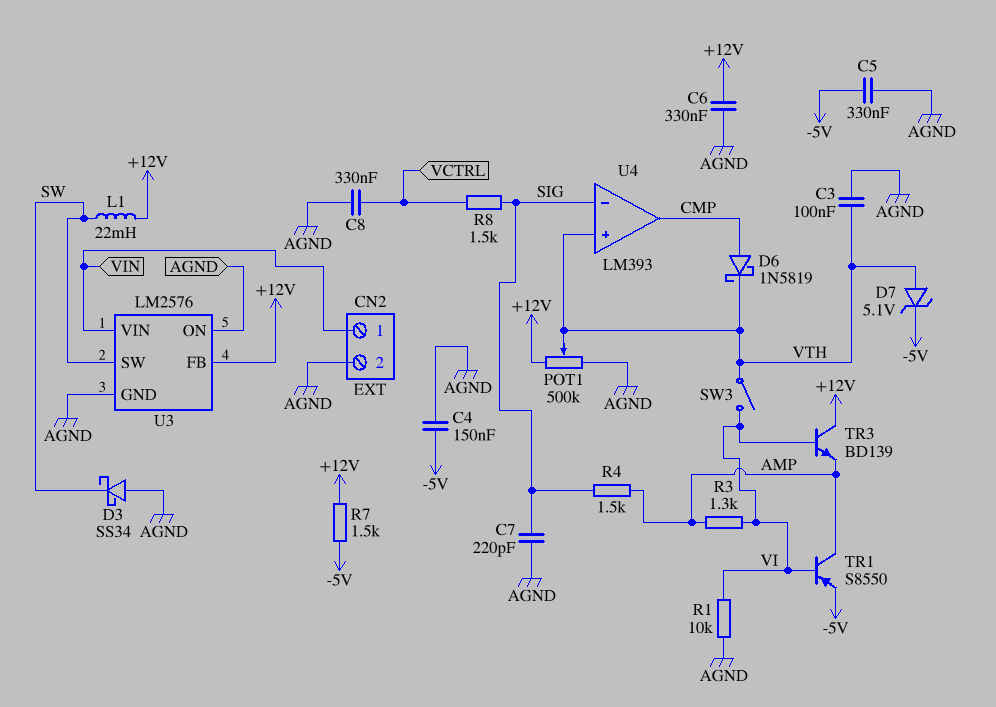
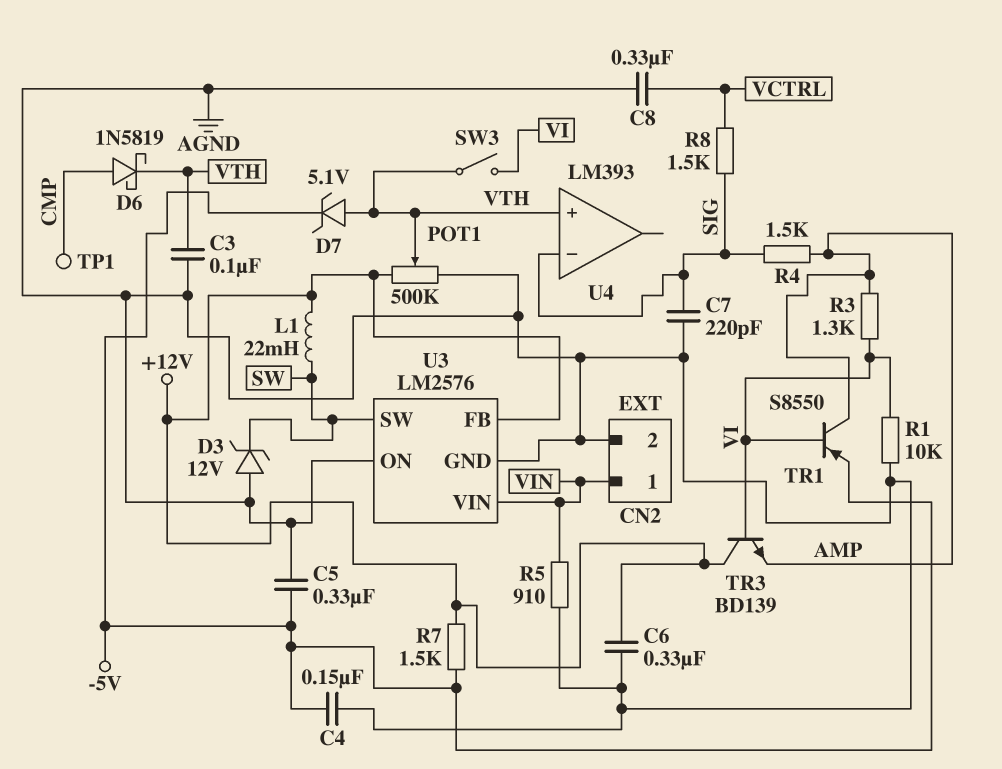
D3: schottky SS34 (A AGND, K SW) -> zener 12V (A AGND, K SW)
R5: none -> 910 (AGND, VIN)
TP1: none -> test point (CMP)
U4 pin out: CMP -> none

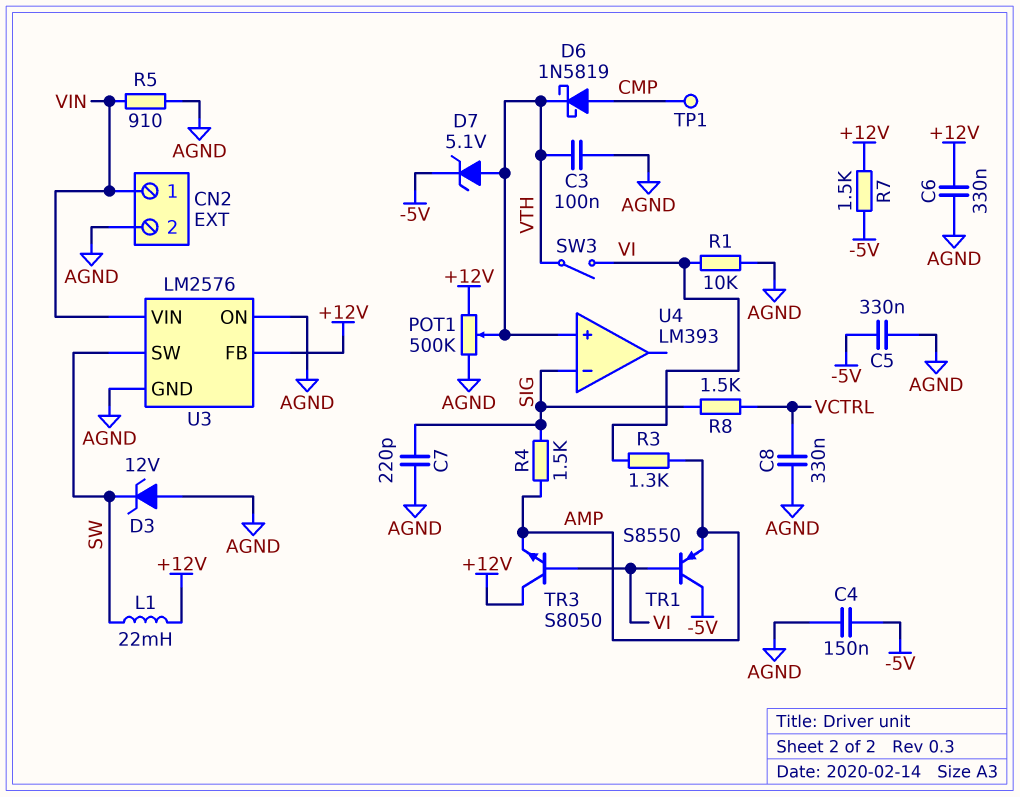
TR1: PNP S8550 (B VI, C AMP, E -5V) -> PNP S8550 (B VI, C -5V, E AMP)
TR3: NPN BD139 (B VI, C +12V, E AMP) -> NPN S8050 (B VI, C +12V, E AMP)

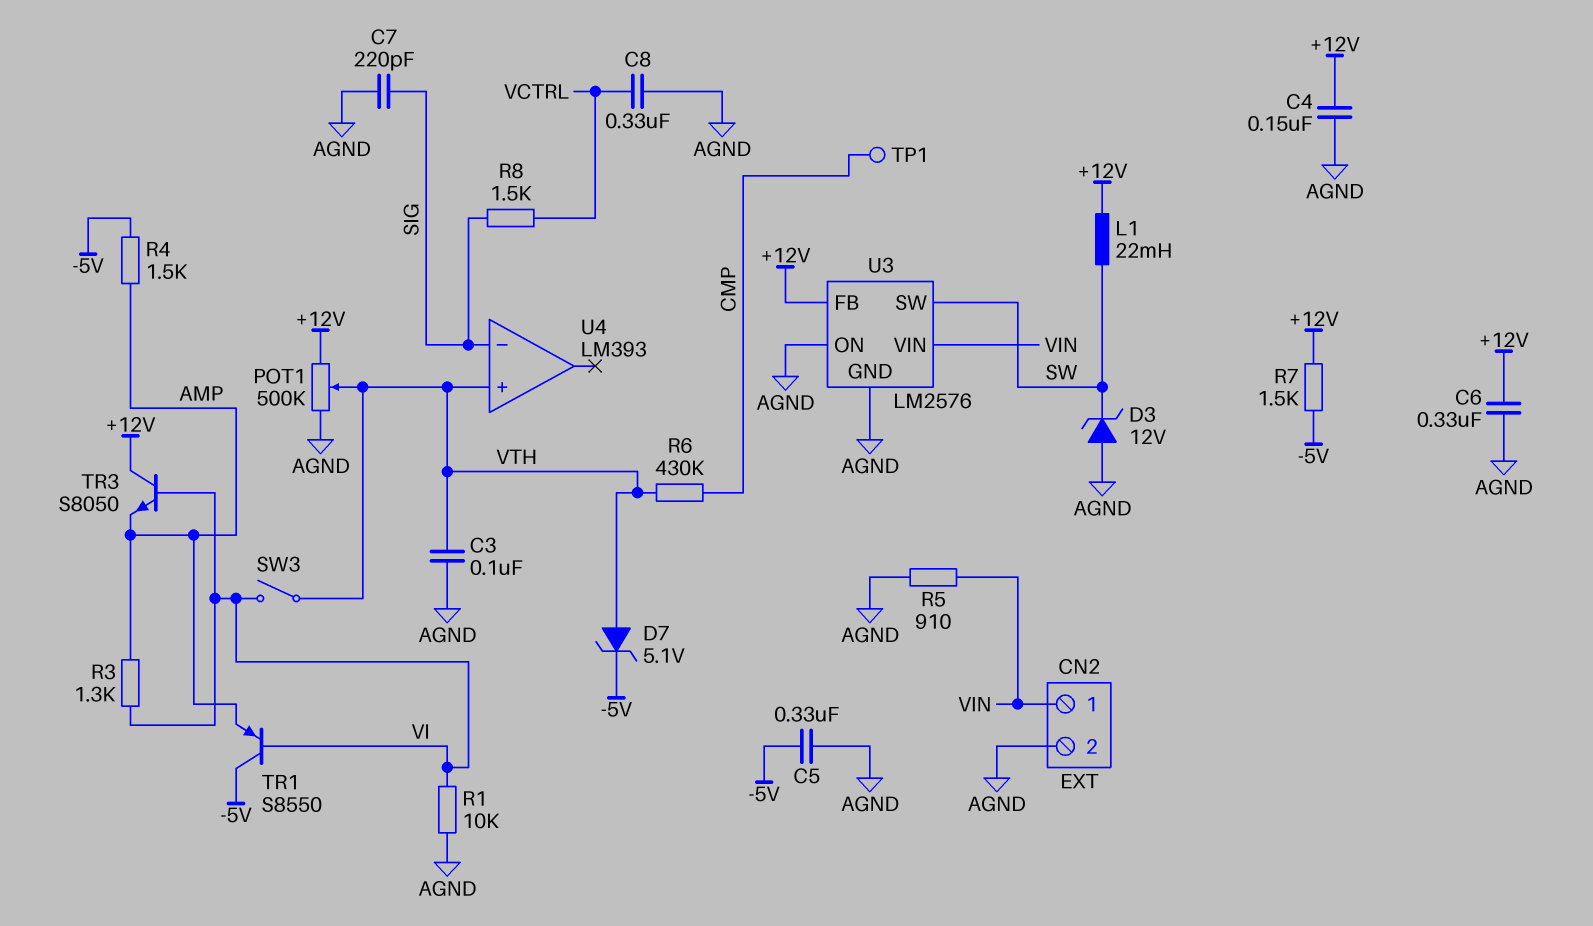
C4: 150nF (-5V, AGND) -> 150nF (+12V, AGND)
D6: schottky 1N5819 (A CMP, K VTH) -> none
R4: 1.5k (AMP, SIG) -> 1.5k (-5V, AMP)
R6: none -> 430k (CMP, VTH)

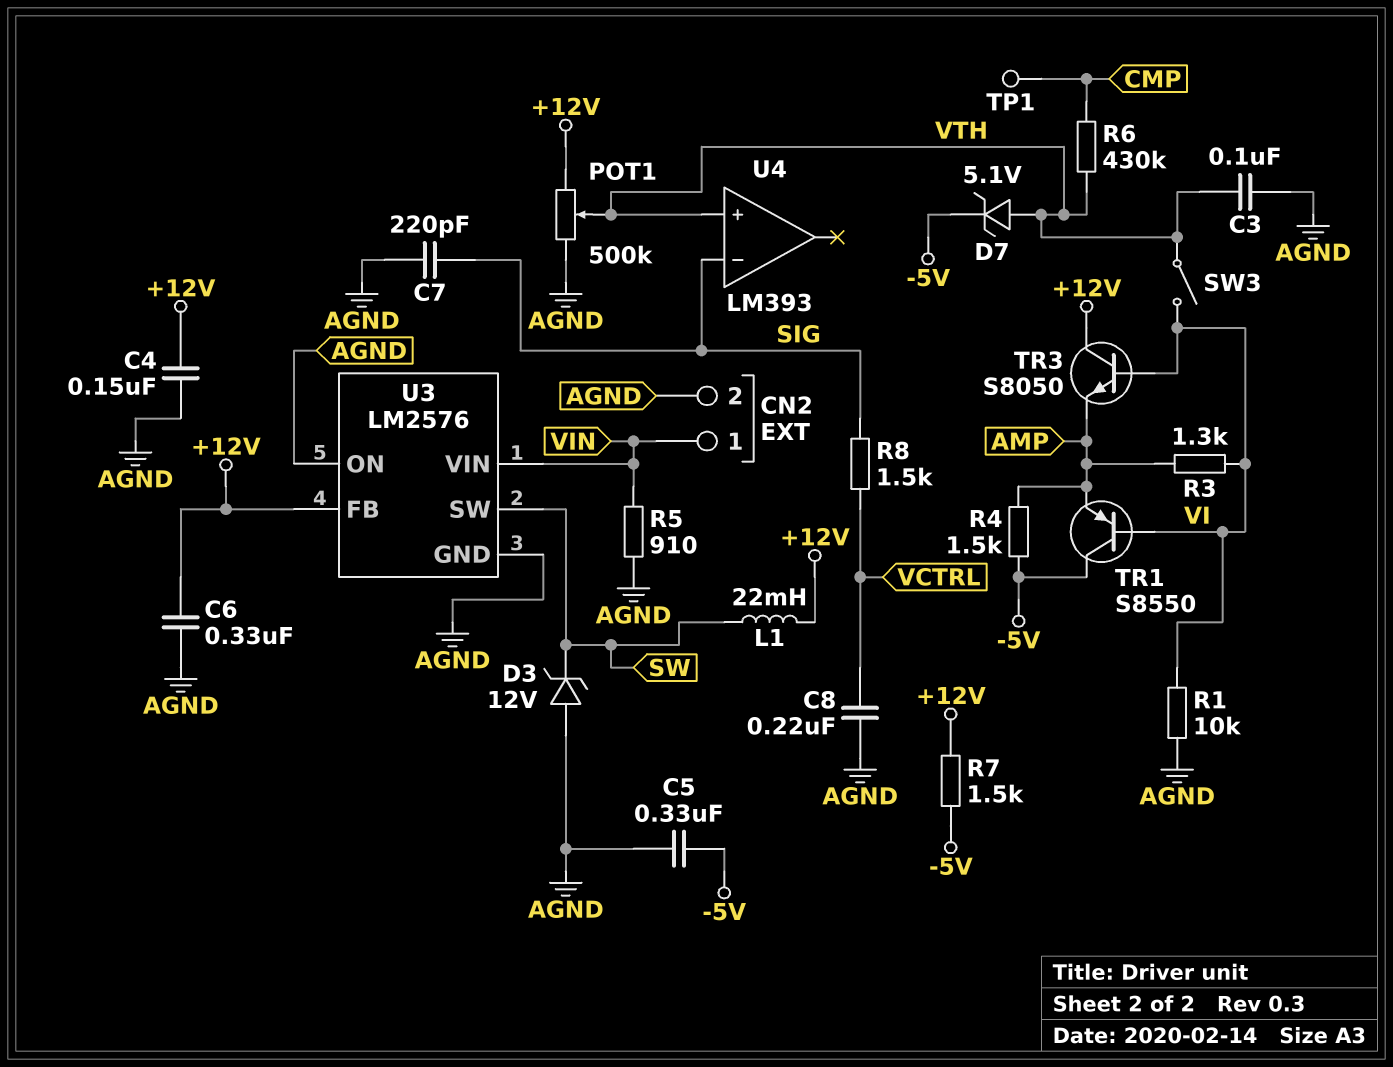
C8: 330nF (AGND, VCTRL) -> 220nF (AGND, VCTRL)

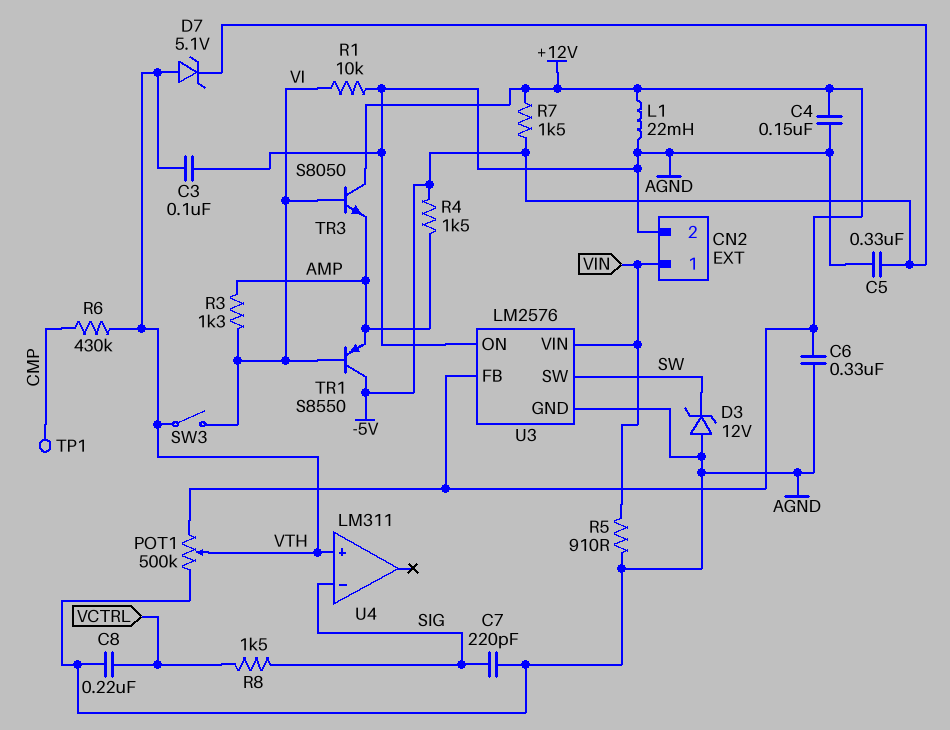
L1: 22mH (+12V, SW) -> 22mH (+12V, AGND)
U4: LM393 -> LM311

